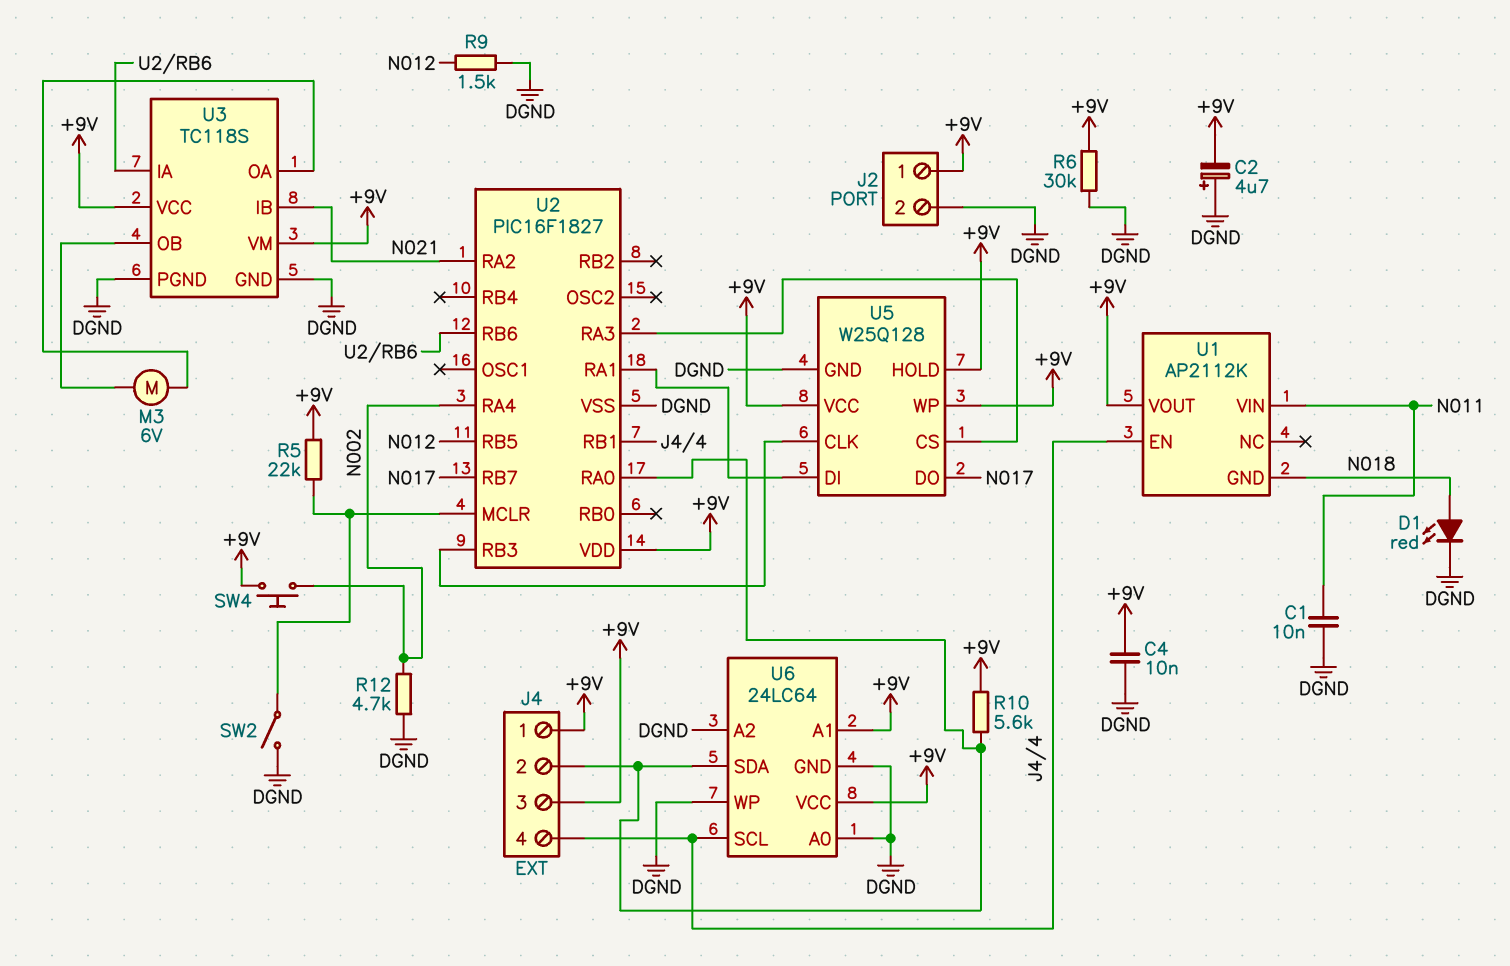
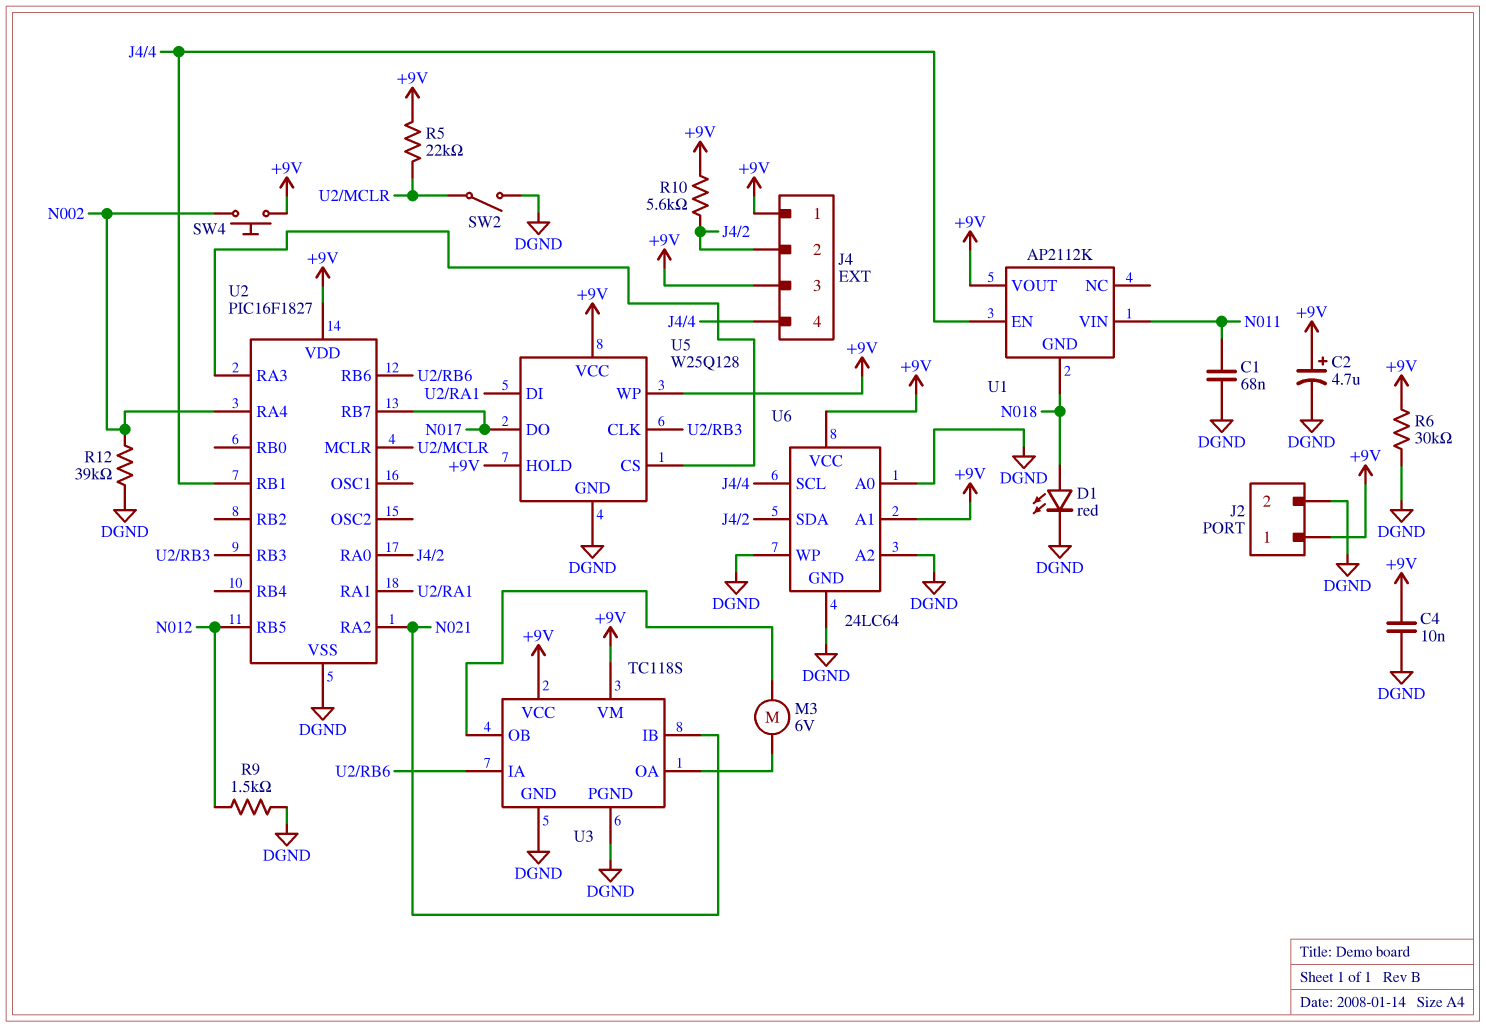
C1: 10nF (DGND, N011) -> 68nF (DGND, N011)
C2: 4.7uF (plus DGND, minus +9V) -> 4.7uF (plus +9V, minus DGND)
R12: 4.7k (DGND, N002) -> 39k (DGND, N002)

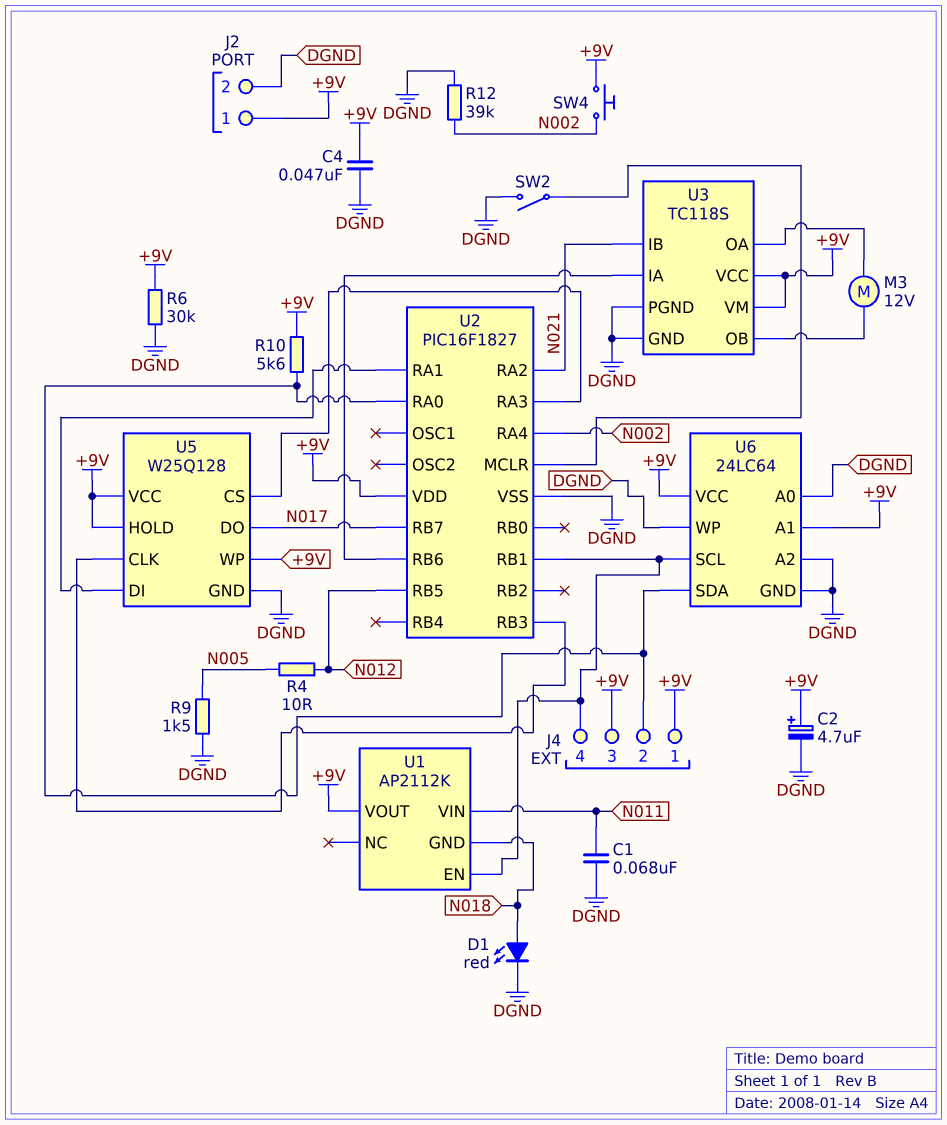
C4: 10nF (+9V, DGND) -> 47nF (+9V, DGND)
M3: motor 6V (U3/OA, U3/OB) -> motor 12V (U3/OA, U3/OB)
R4: none -> 10 (N005, N012)
R5: 22k (+9V, U2/MCLR) -> none
R9: 1.5k (DGND, N012) -> 1.5k (DGND, N005)

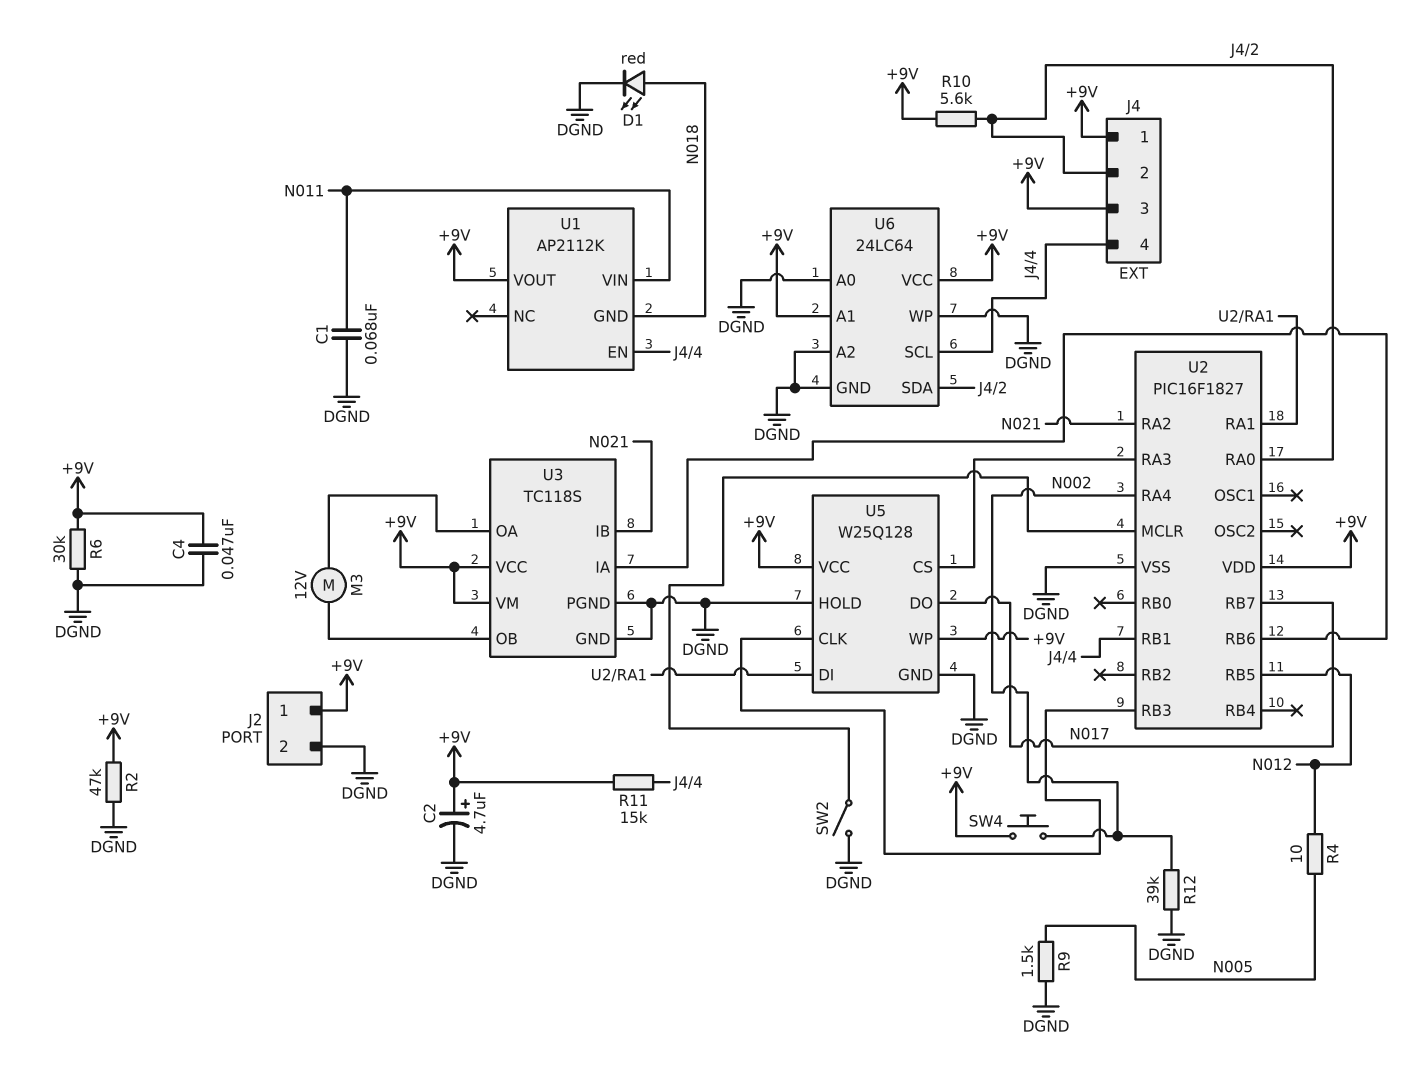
R2: none -> 47k (+9V, DGND)
R11: none -> 15k (+9V, J4/4)
U5 pin HOLD: +9V -> DGND

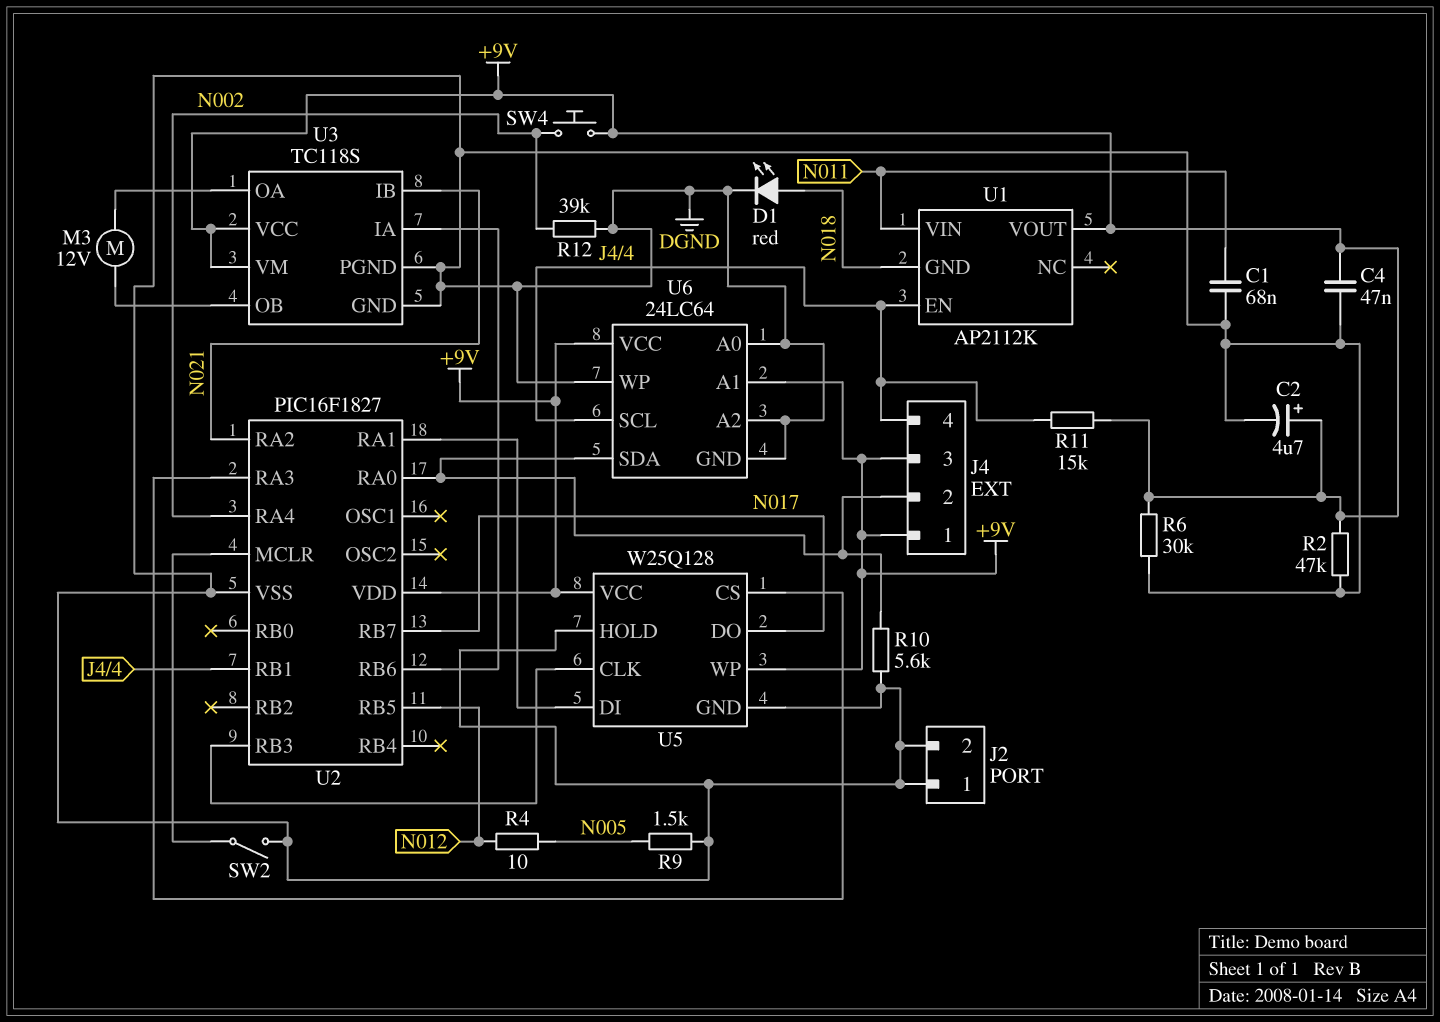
J2 pin 1: +9V -> DGND
R10: 5.6k (+9V, J4/2) -> 5.6k (DGND, J4/2)

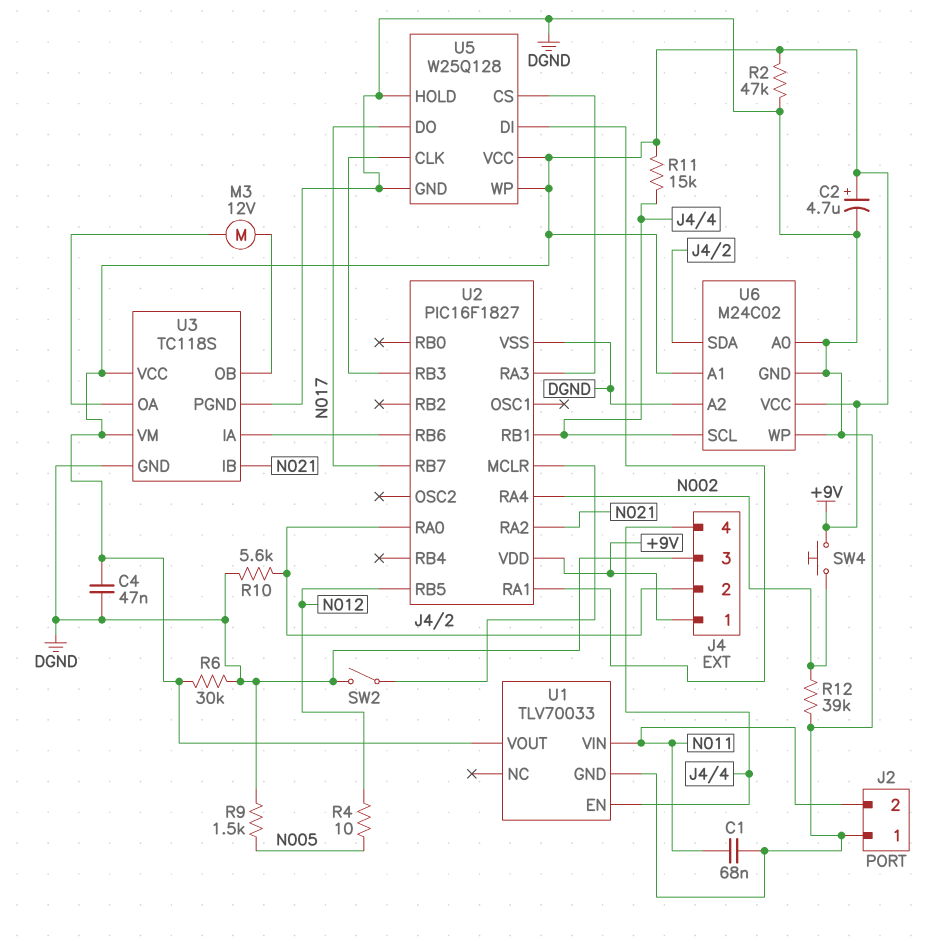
D1: LED red (A N018, K DGND) -> none
J2 pin 2: DGND -> N011
J4 pin 3: +9V -> DGND
U1: AP2112K -> TLV70033
U1 pin GND: N018 -> DGND
U6: 24LC64 -> M24C02

